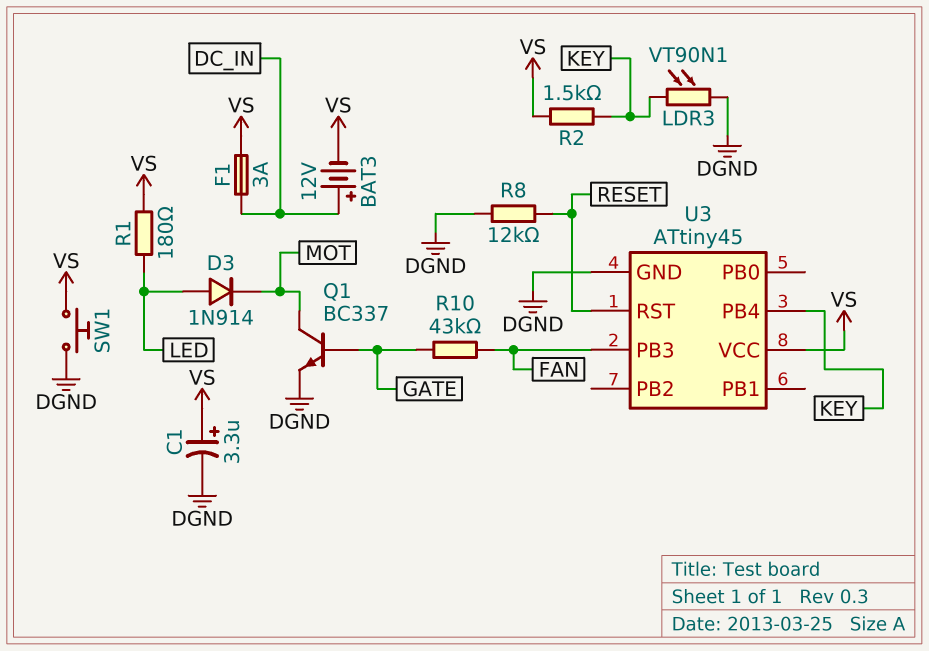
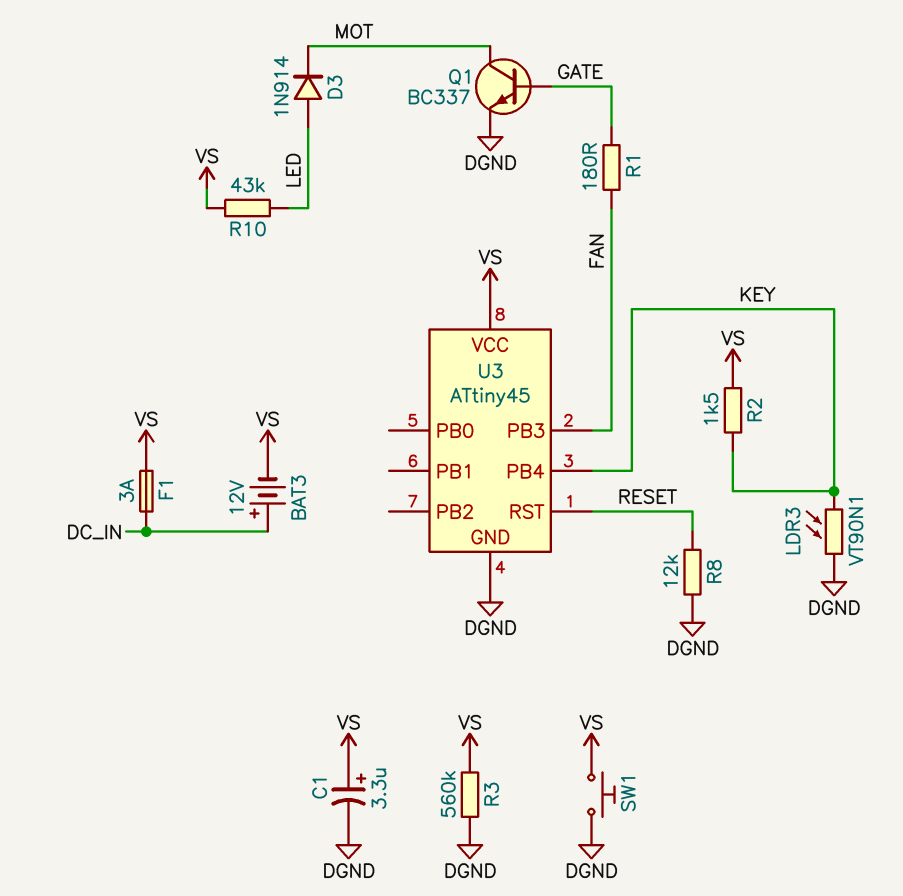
R1: 180 (LED, VS) -> 180 (FAN, GATE)
R3: none -> 560k (DGND, VS)
R10: 43k (FAN, GATE) -> 43k (LED, VS)

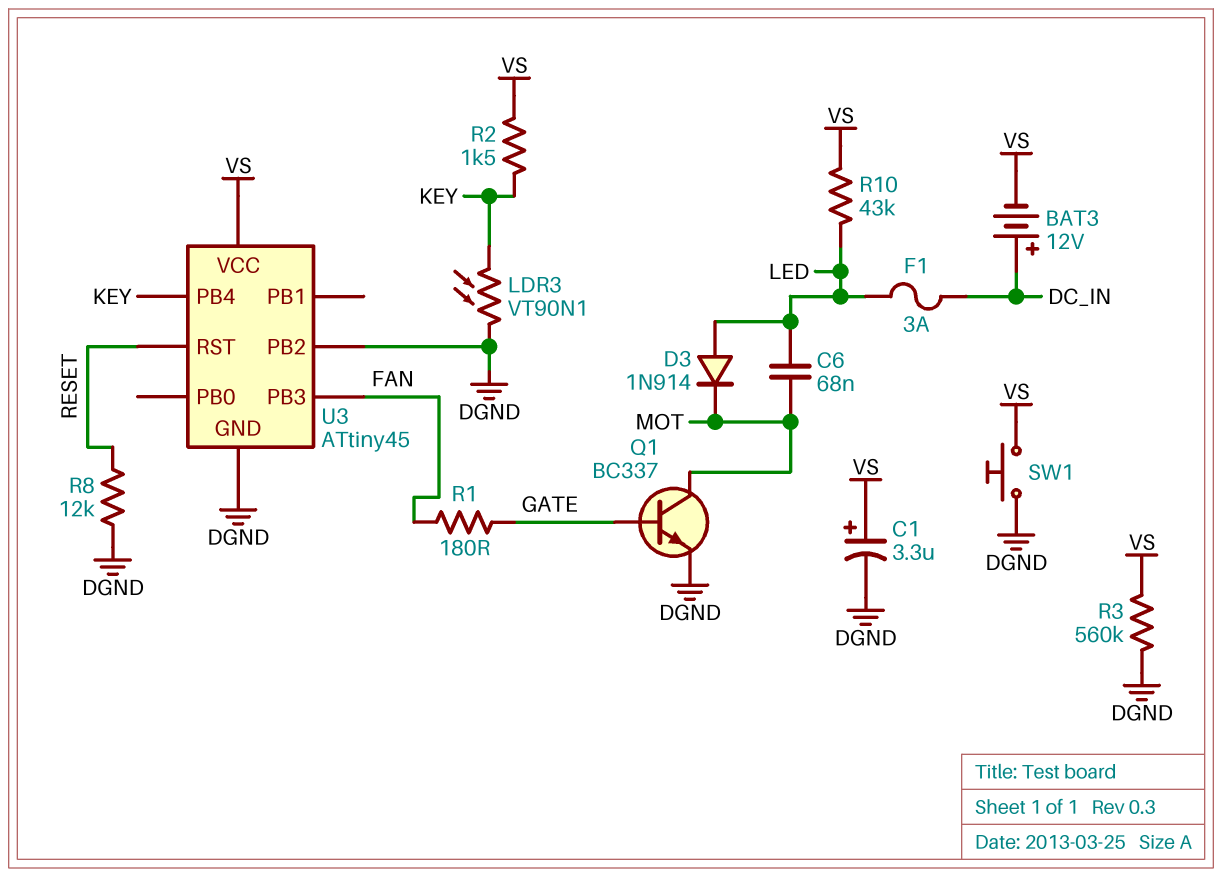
C6: none -> 68nF (LED, MOT)
F1: 3A (DC_IN, VS) -> 3A (DC_IN, LED)
U3 pin PB2: none -> DGND

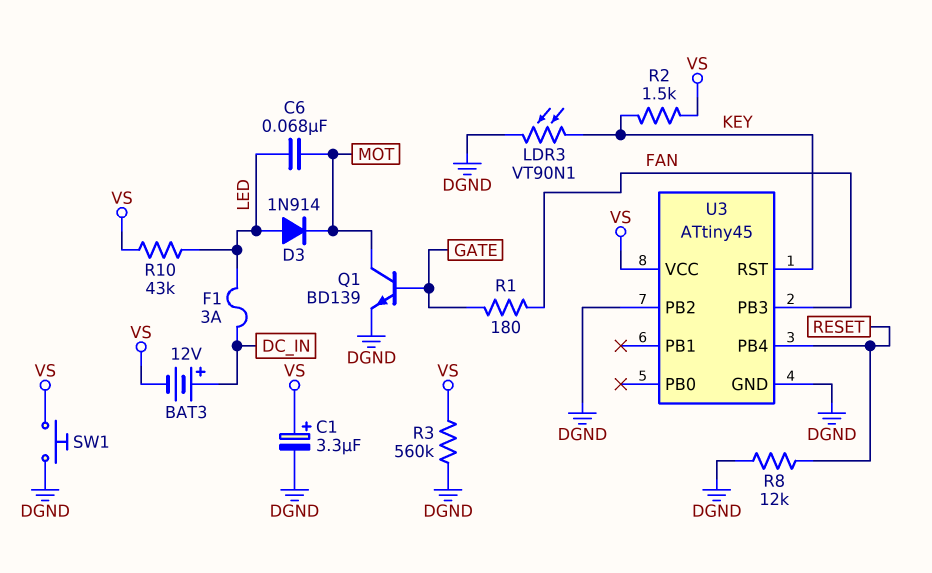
Q1: NPN BC337 (B GATE, C MOT, E DGND) -> NPN BD139 (B GATE, C MOT, E DGND)
U3 pin PB4: KEY -> RESET
U3 pin RST: RESET -> KEY

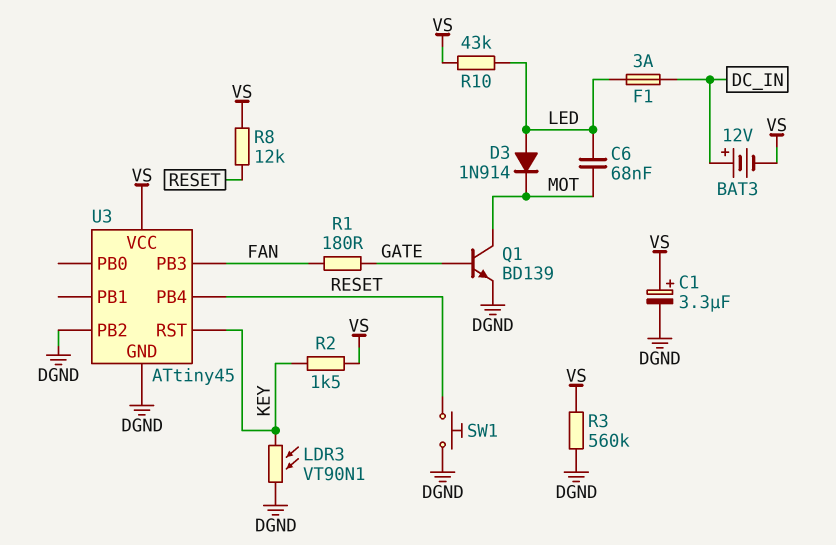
R8: 12k (DGND, RESET) -> 12k (RESET, VS)
SW1: button (DGND, VS) -> button (DGND, RESET)

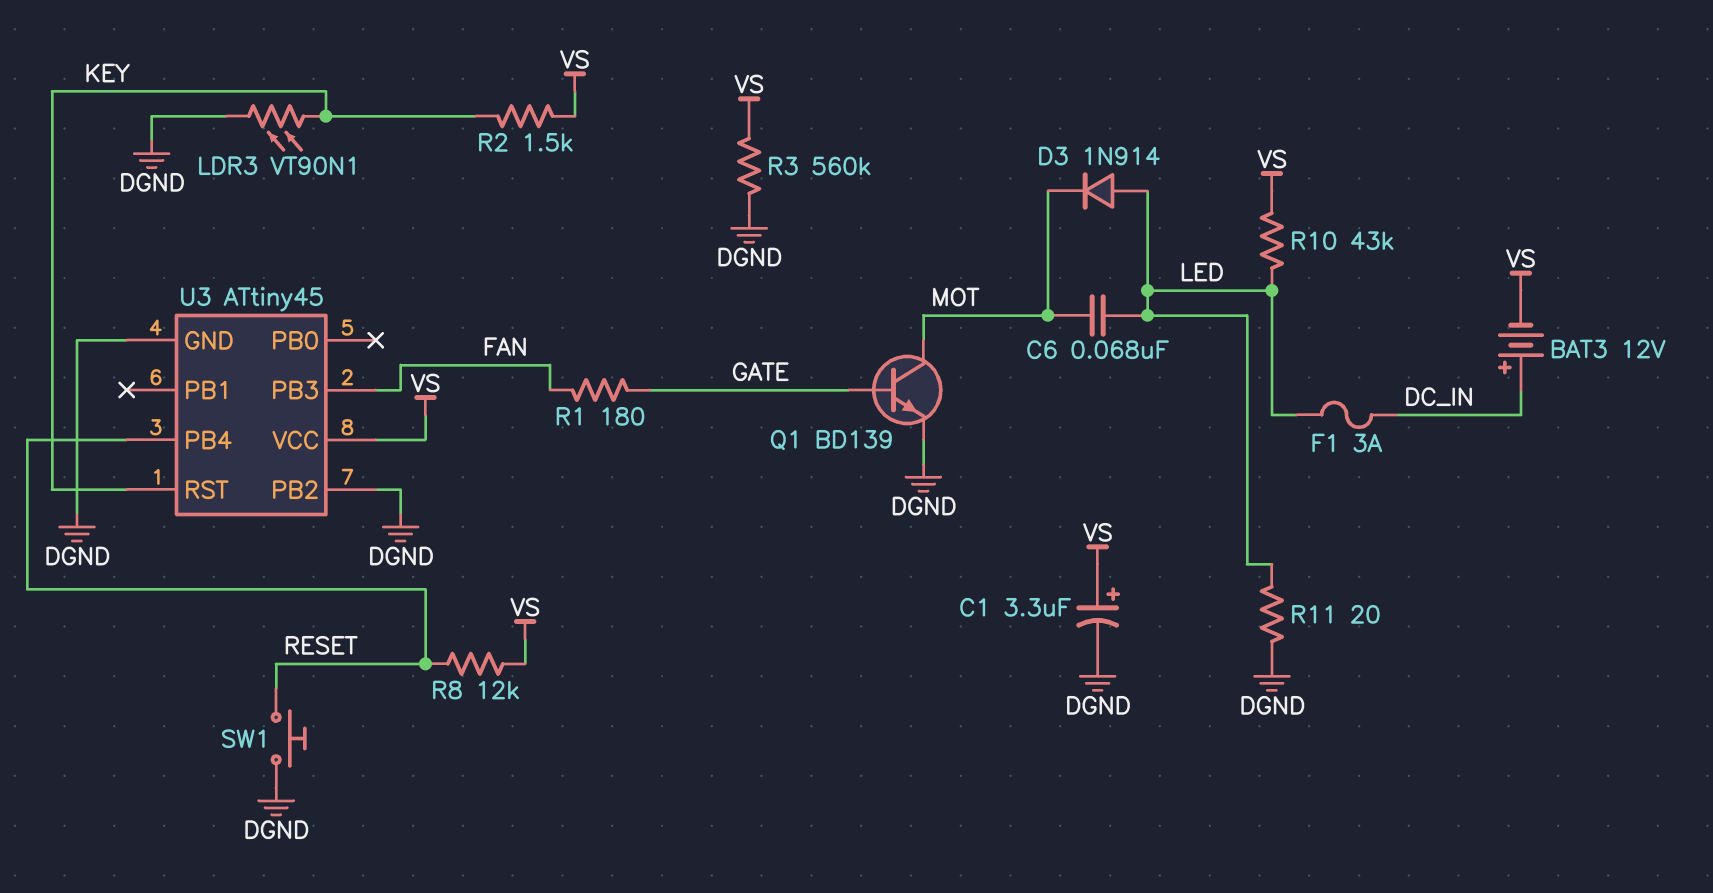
R11: none -> 20 (DGND, LED)

